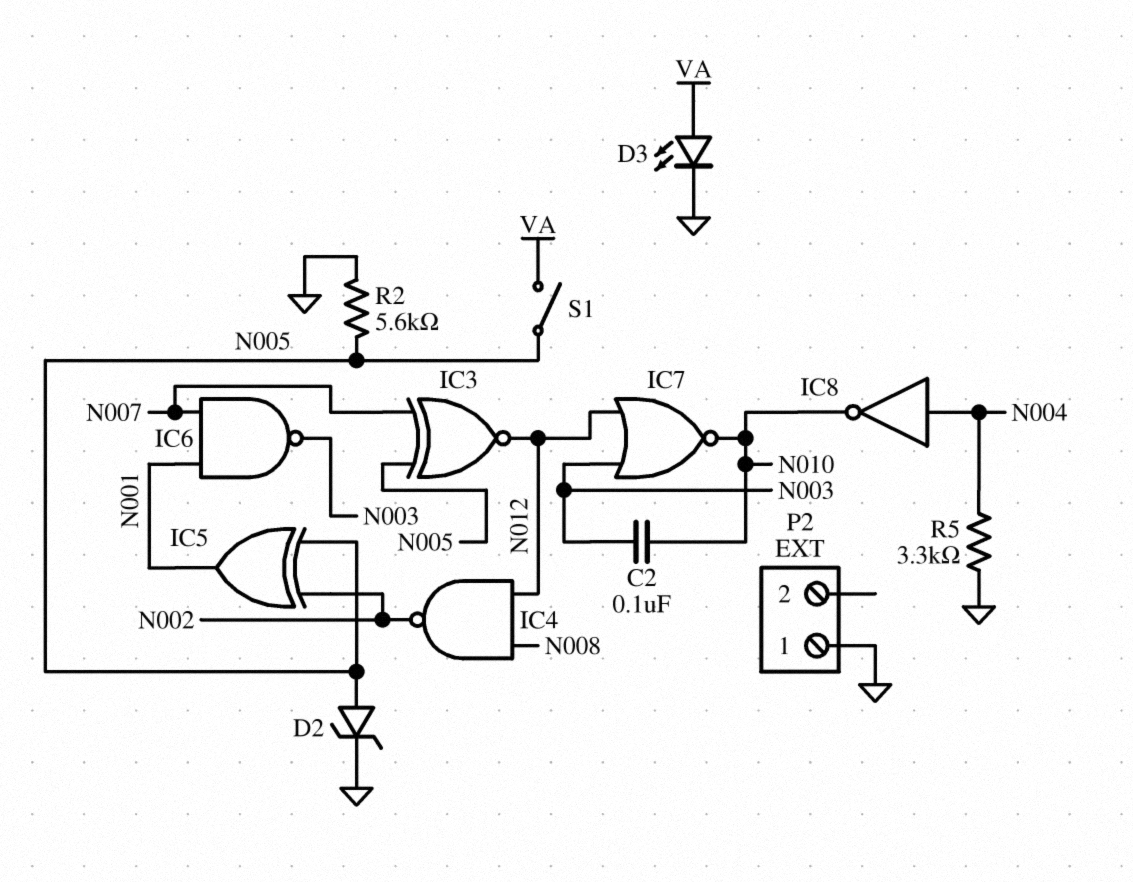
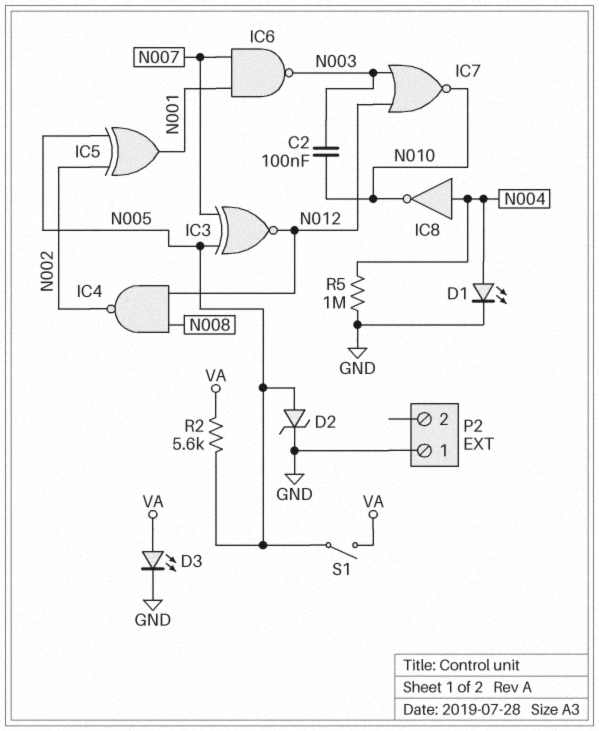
D1: none -> LED (A N004, K GND)
R2: 5.6k (GND, N005) -> 5.6k (N005, VA)
R5: 3.3k (GND, N004) -> 1M (GND, N004)

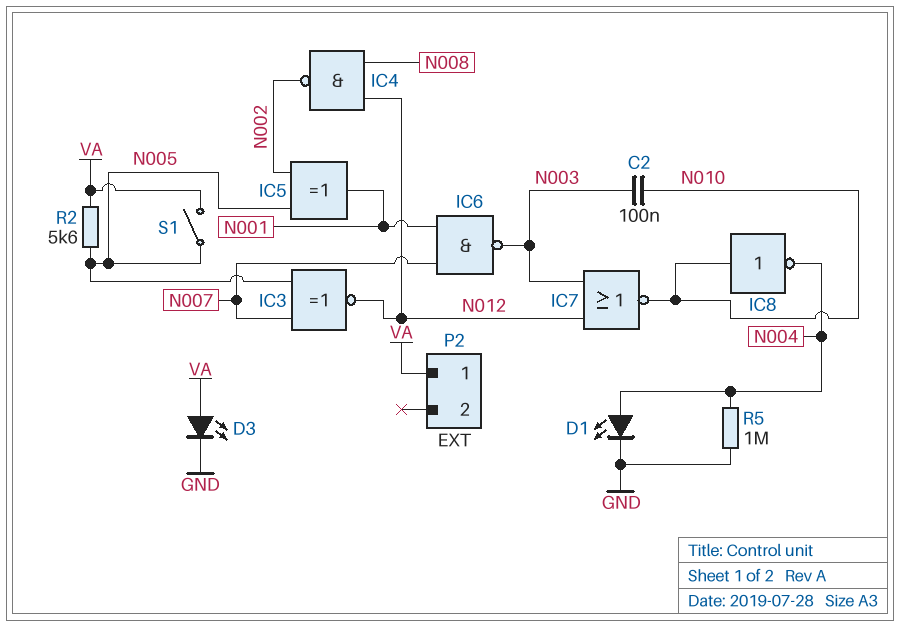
D2: zener (A N005, K GND) -> none
IC8: NOT (in N004, out N010) -> NOT (in N010, out N004)
P2 pin 1: GND -> VA

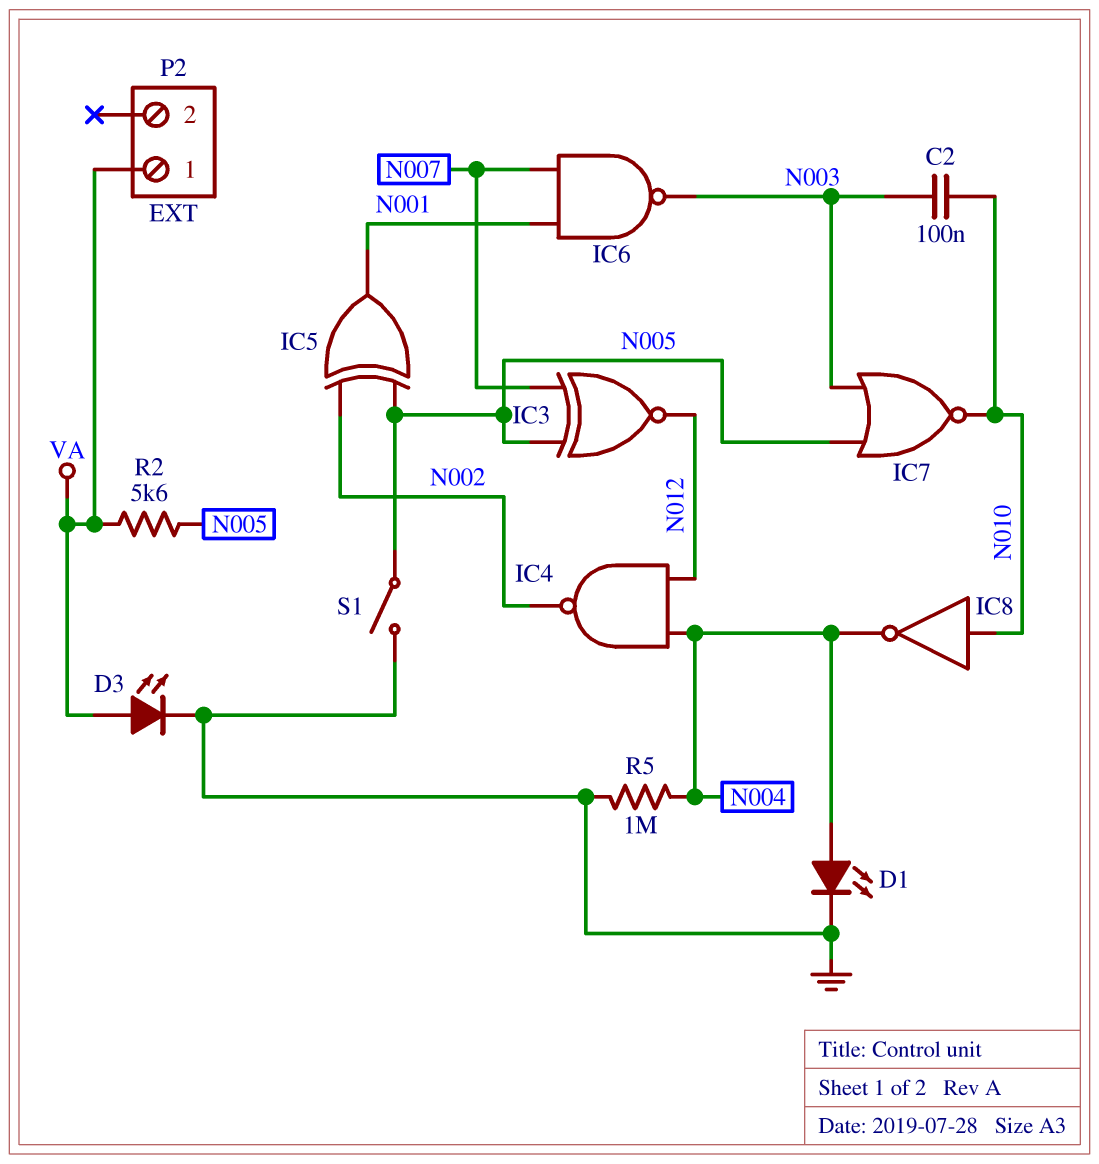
IC4: NAND (in N008, in N012, out N002) -> NAND (in N004, in N012, out N002)
IC7: NOR (in N003, in N012, out N010) -> NOR (in N003, in N005, out N010)
S1: switch (N005, VA) -> switch (GND, N005)

